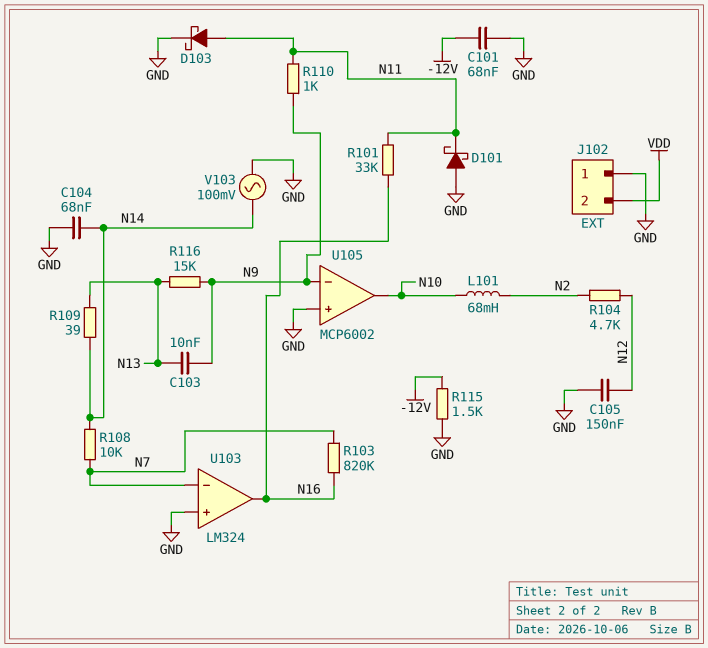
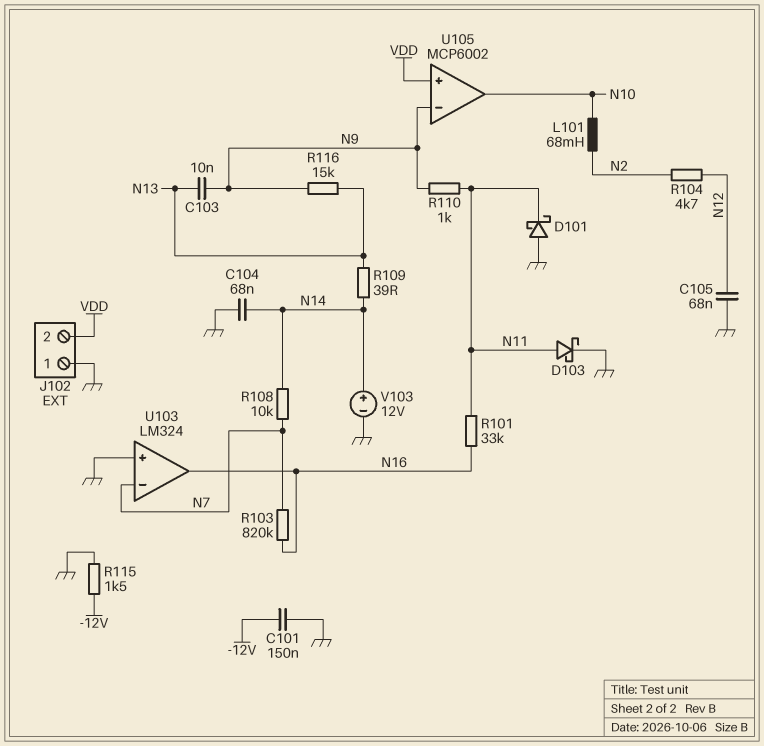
C101: 68nF (-12V, GND) -> 150nF (-12V, GND)
C105: 150nF (GND, N12) -> 68nF (GND, N12)
U105 pin in+: GND -> VDD
V103: AC 100mV (GND, N14) -> 12V (plus N14, minus GND)

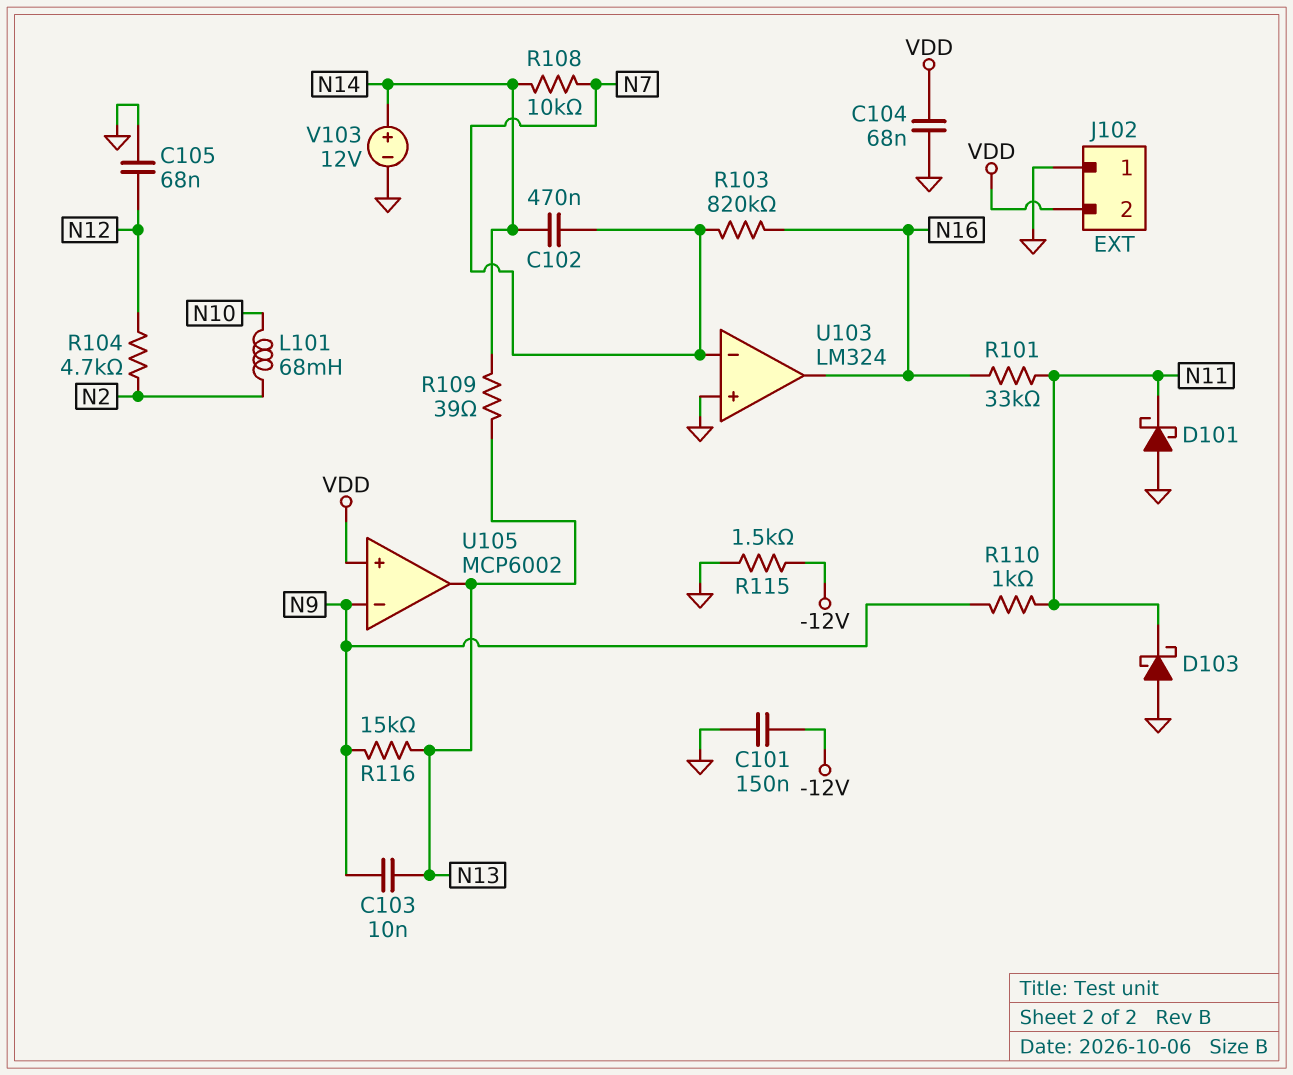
C102: none -> 470nF (N7, N14)
C104: 68nF (GND, N14) -> 68nF (GND, VDD)
D103: schottky (A N11, K GND) -> schottky (A GND, K N11)
U105 pin out: N10 -> N13

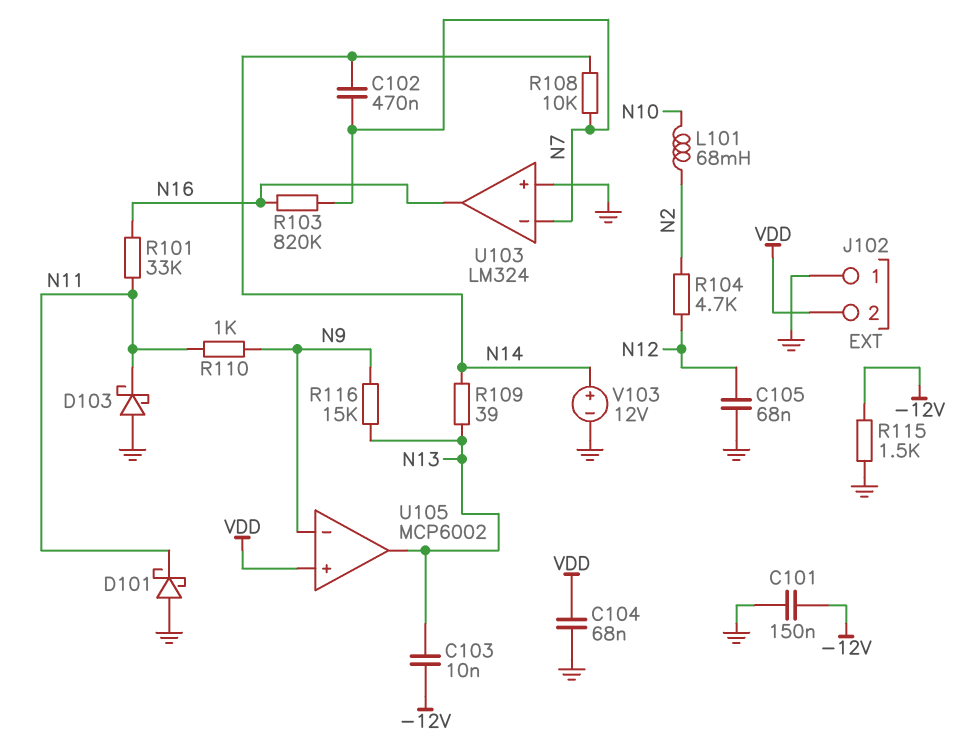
C103: 10nF (N9, N13) -> 10nF (-12V, N13)

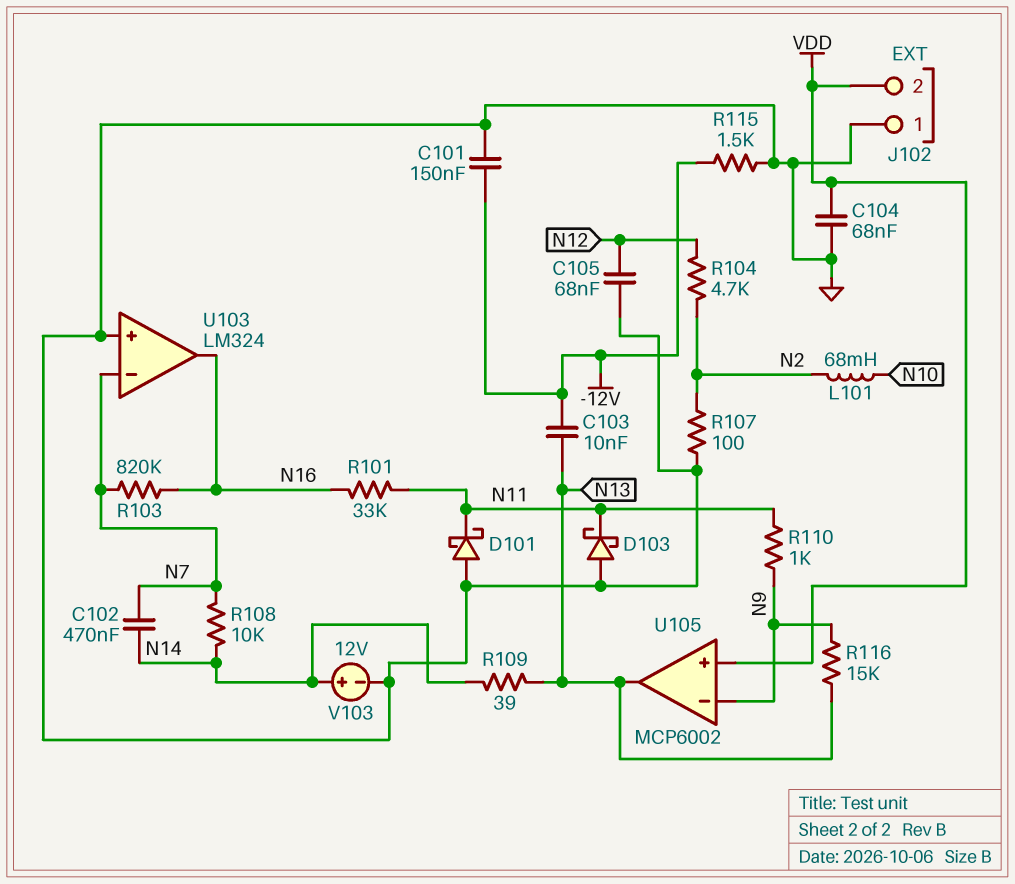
R107: none -> 100 (GND, N2)

